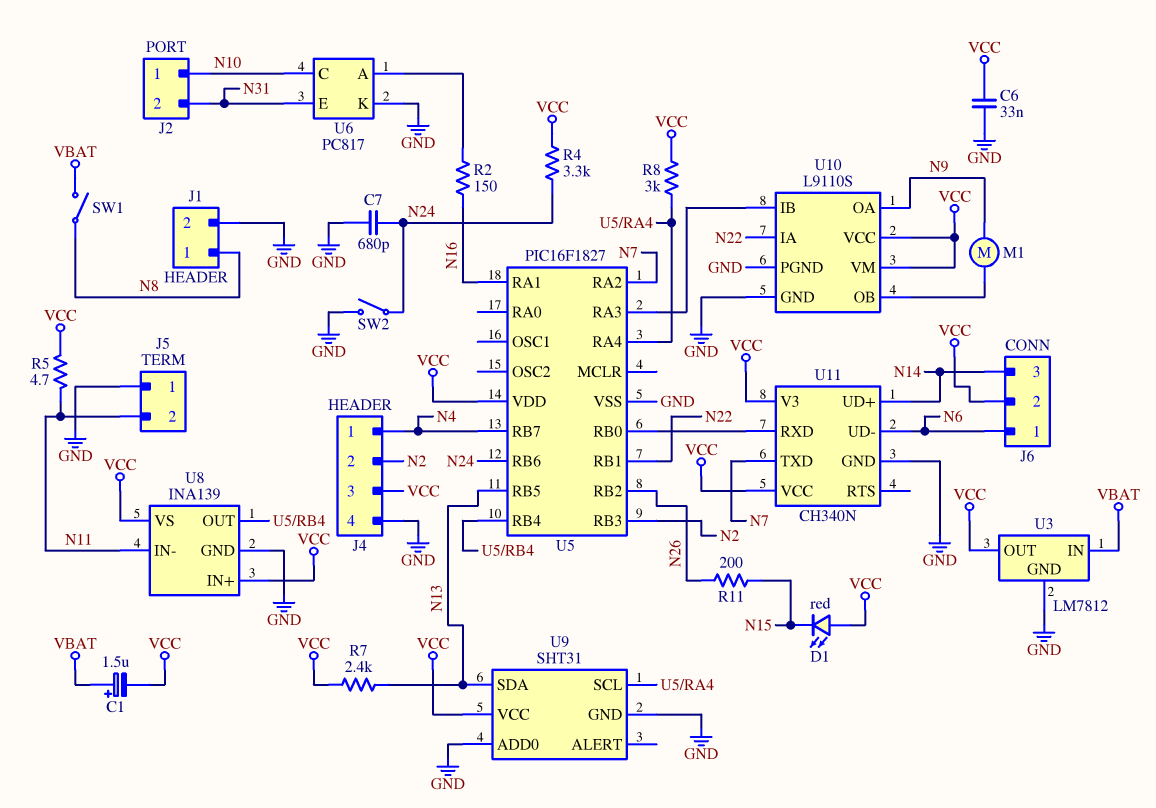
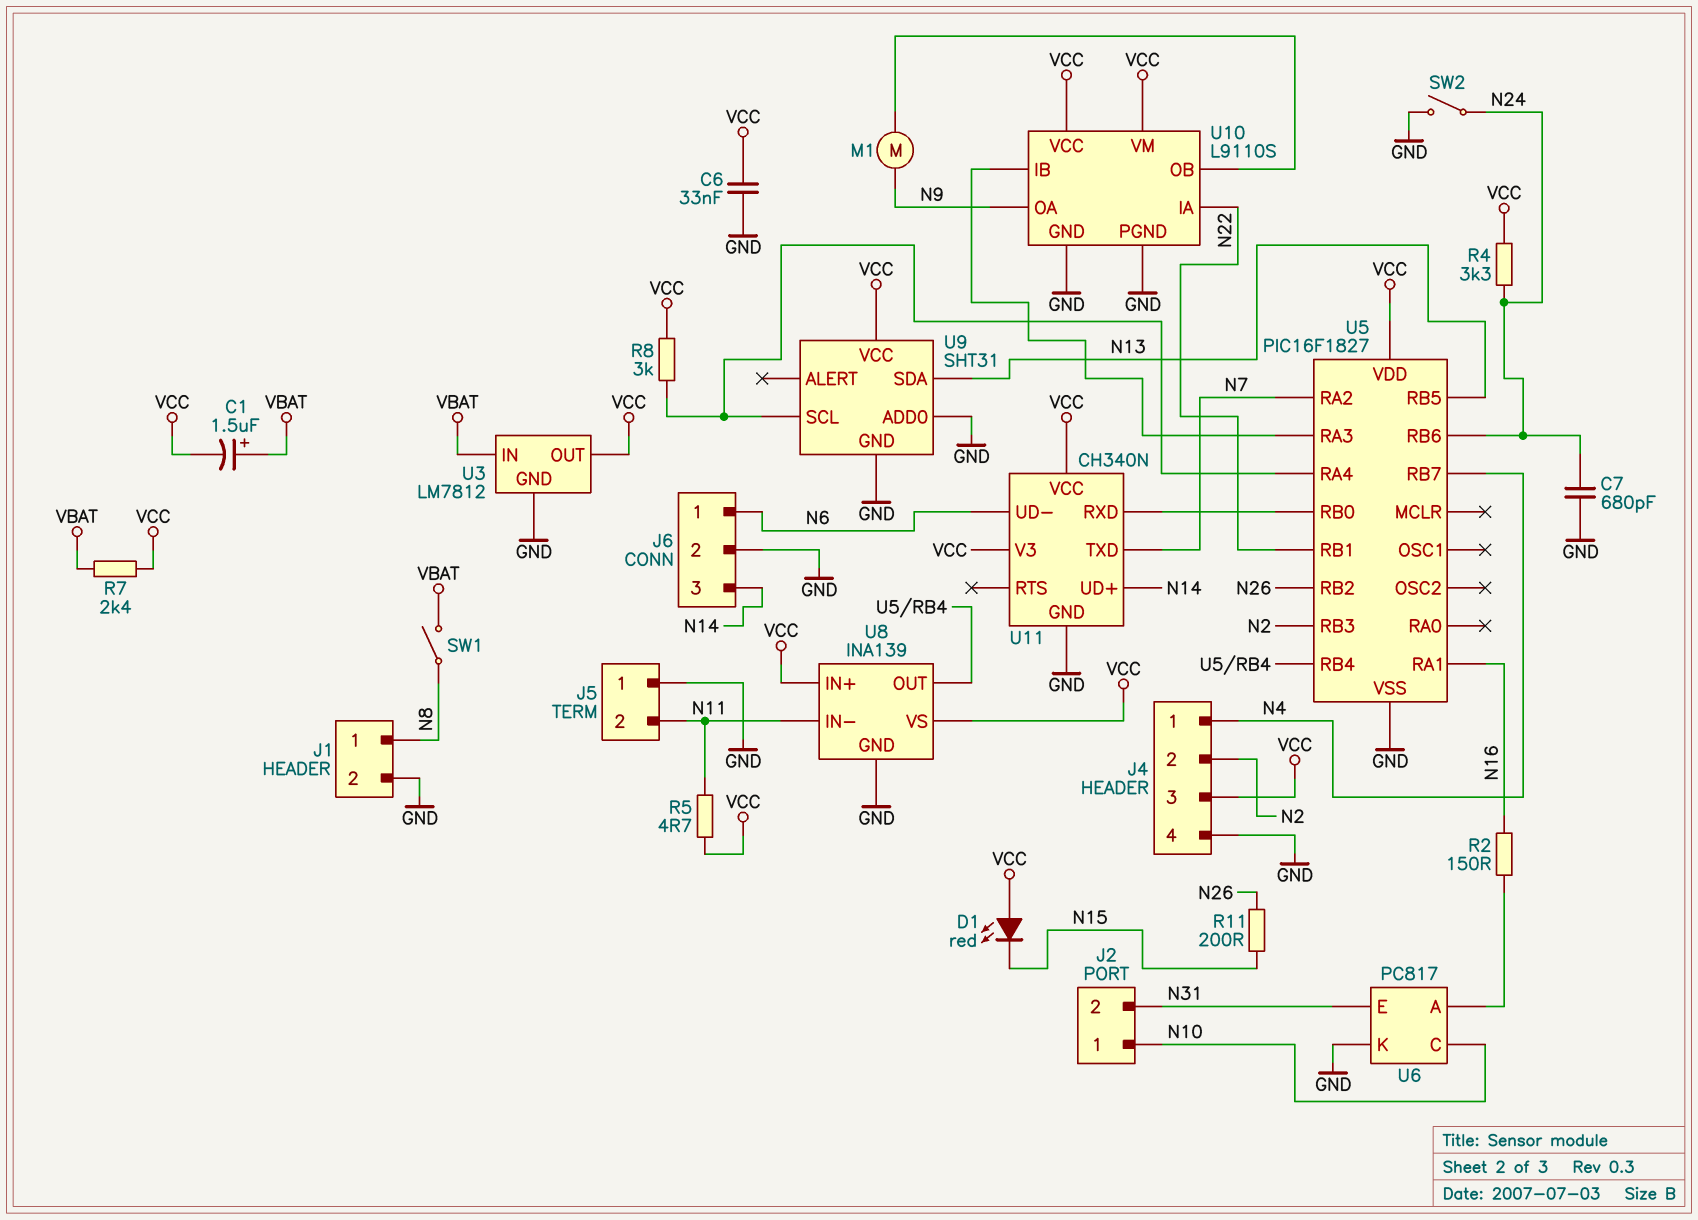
J6 pin 2: VCC -> GND
R7: 2.4k (N13, VCC) -> 2.4k (VBAT, VCC)

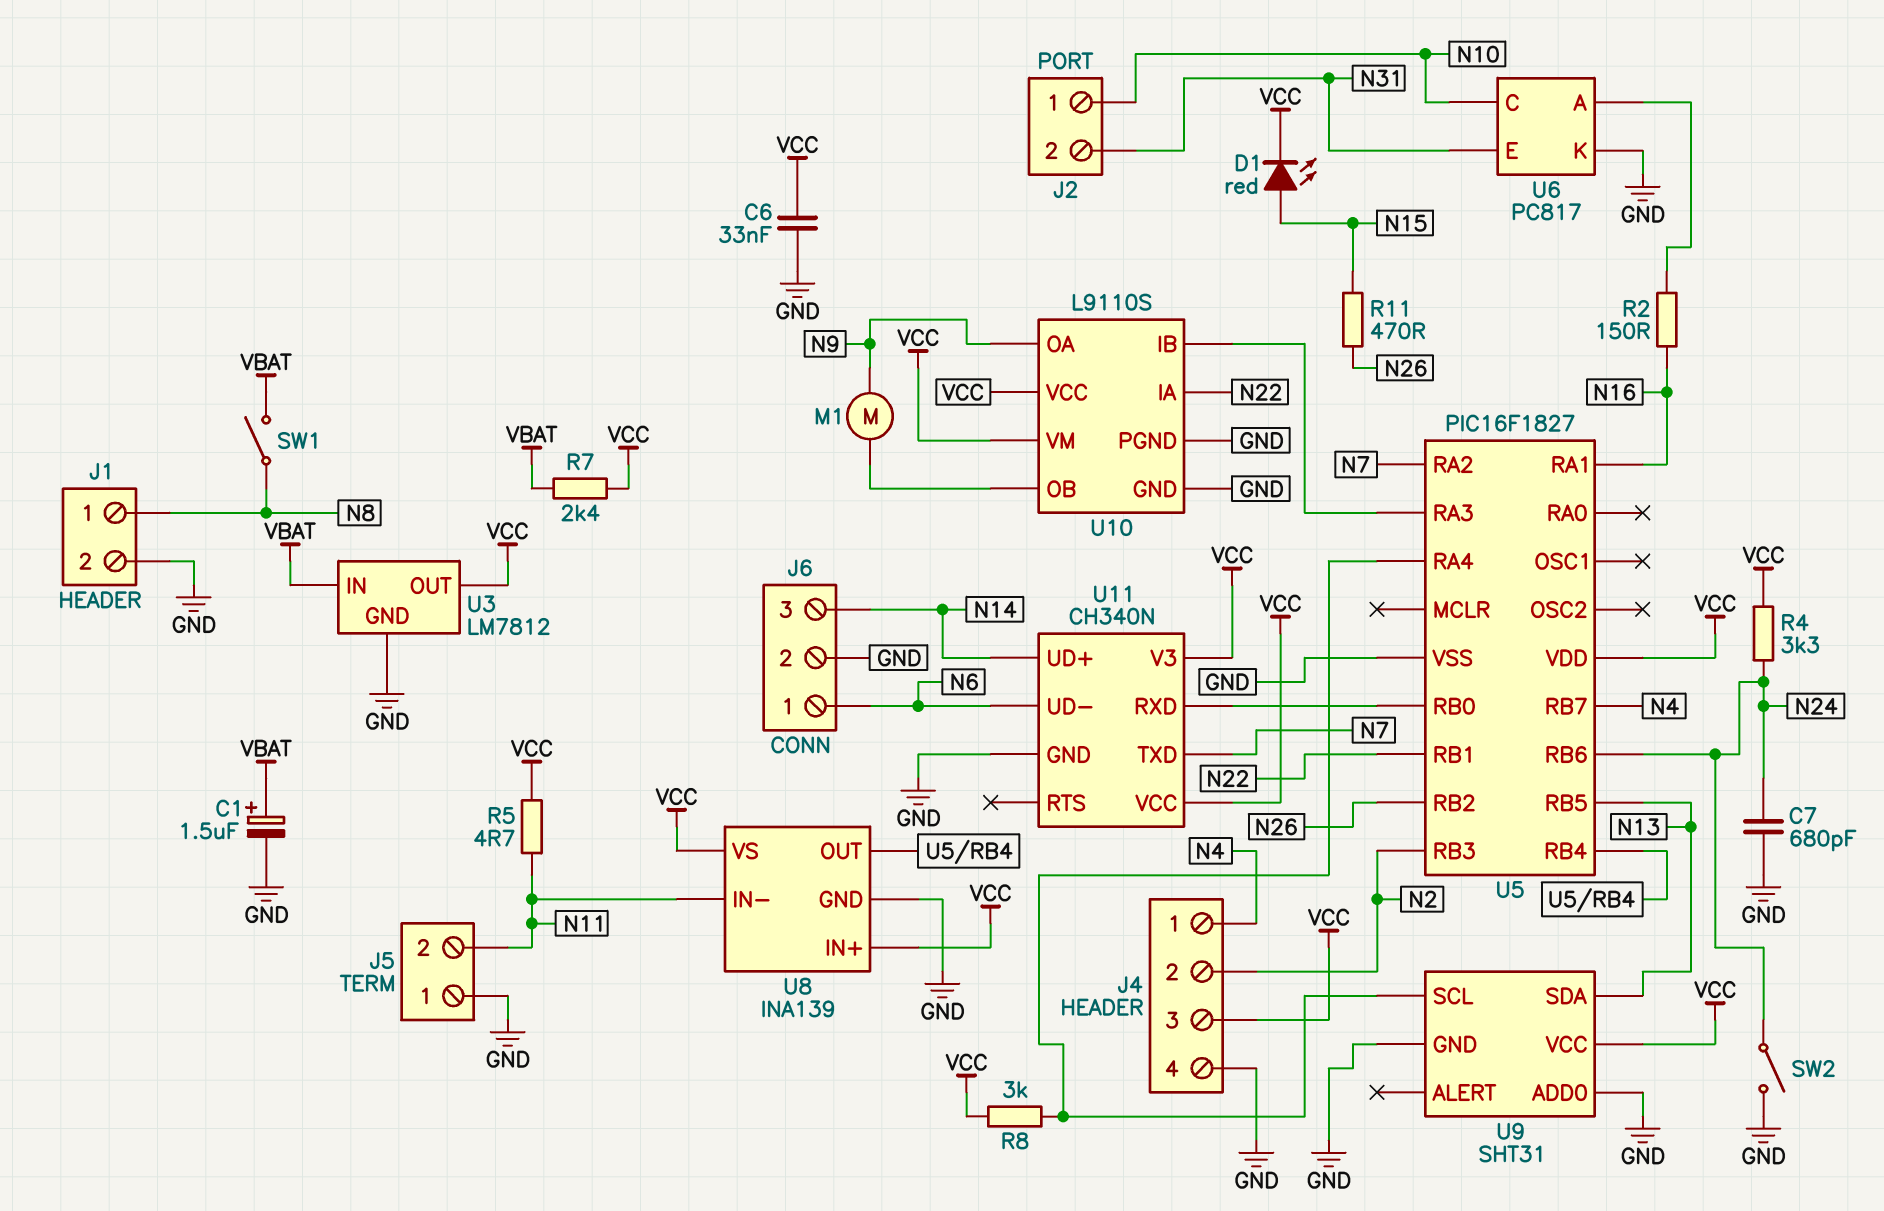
C1: 1.5uF (plus VBAT, minus VCC) -> 1.5uF (plus VBAT, minus GND)
D1: LED red (A VCC, K N15) -> LED red (A N15, K VCC)
R11: 200 (N15, N26) -> 470 (N15, N26)

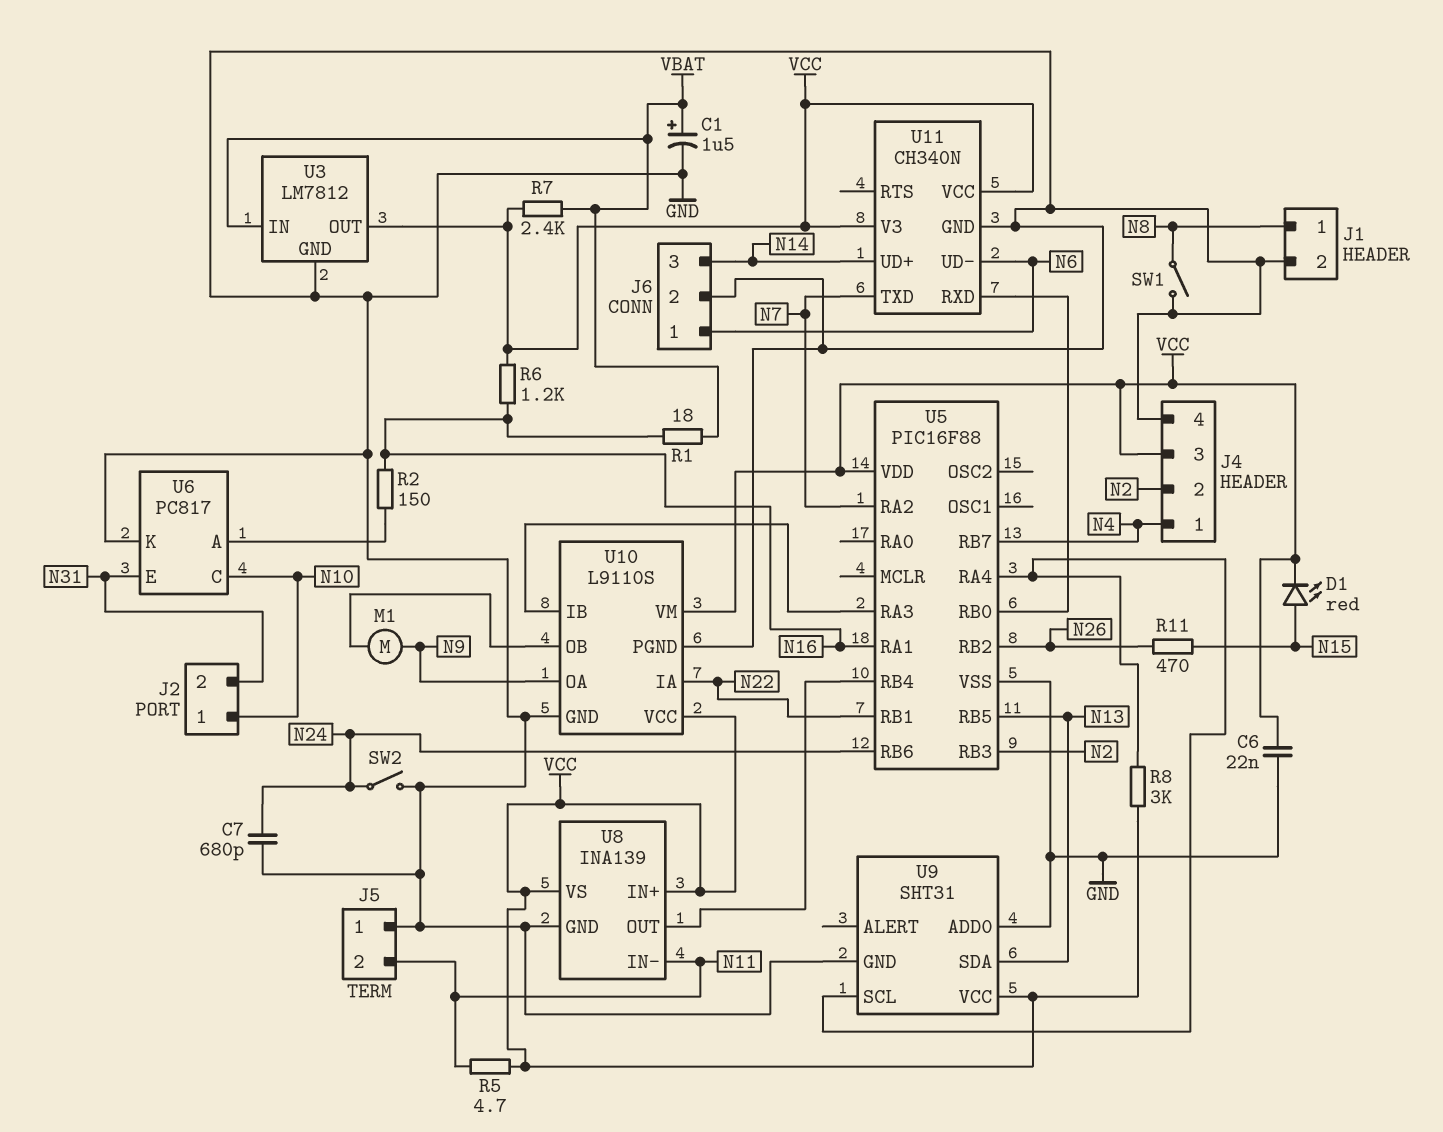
C6: 33nF (GND, VCC) -> 22nF (GND, VCC)
R1: none -> 18 (N16, VBAT)
R4: 3.3k (N24, VCC) -> none
R6: none -> 1.2k (N16, VCC)
SW1: switch (N8, VBAT) -> switch (GND, N8)
U5: PIC16F1827 -> PIC16F88

